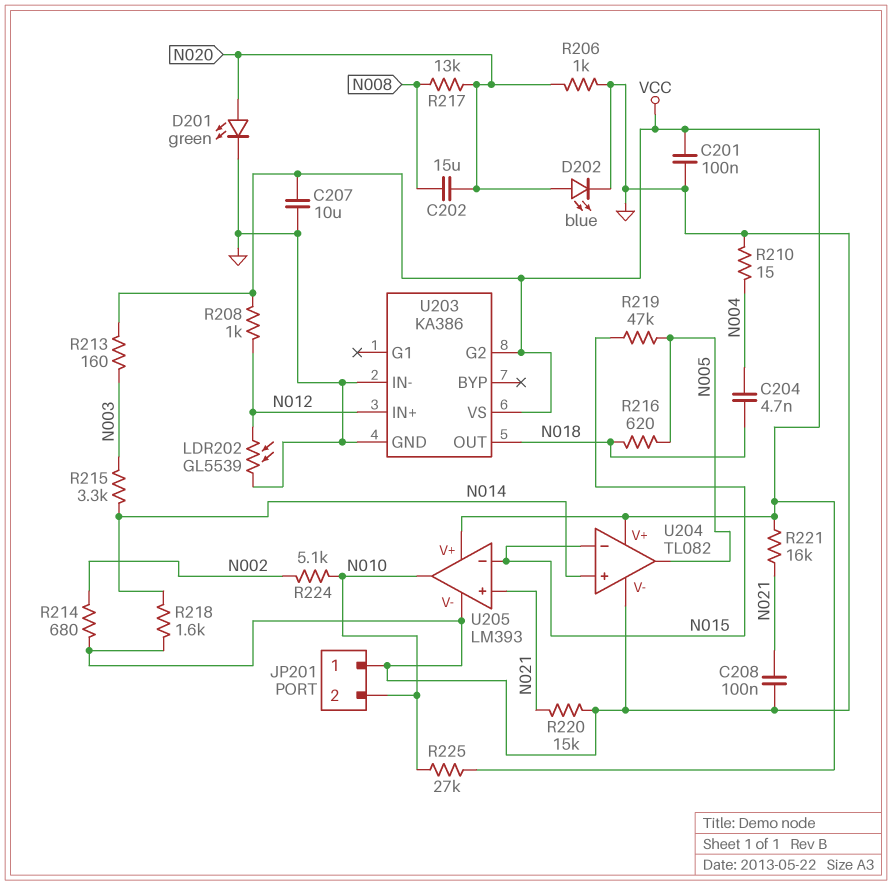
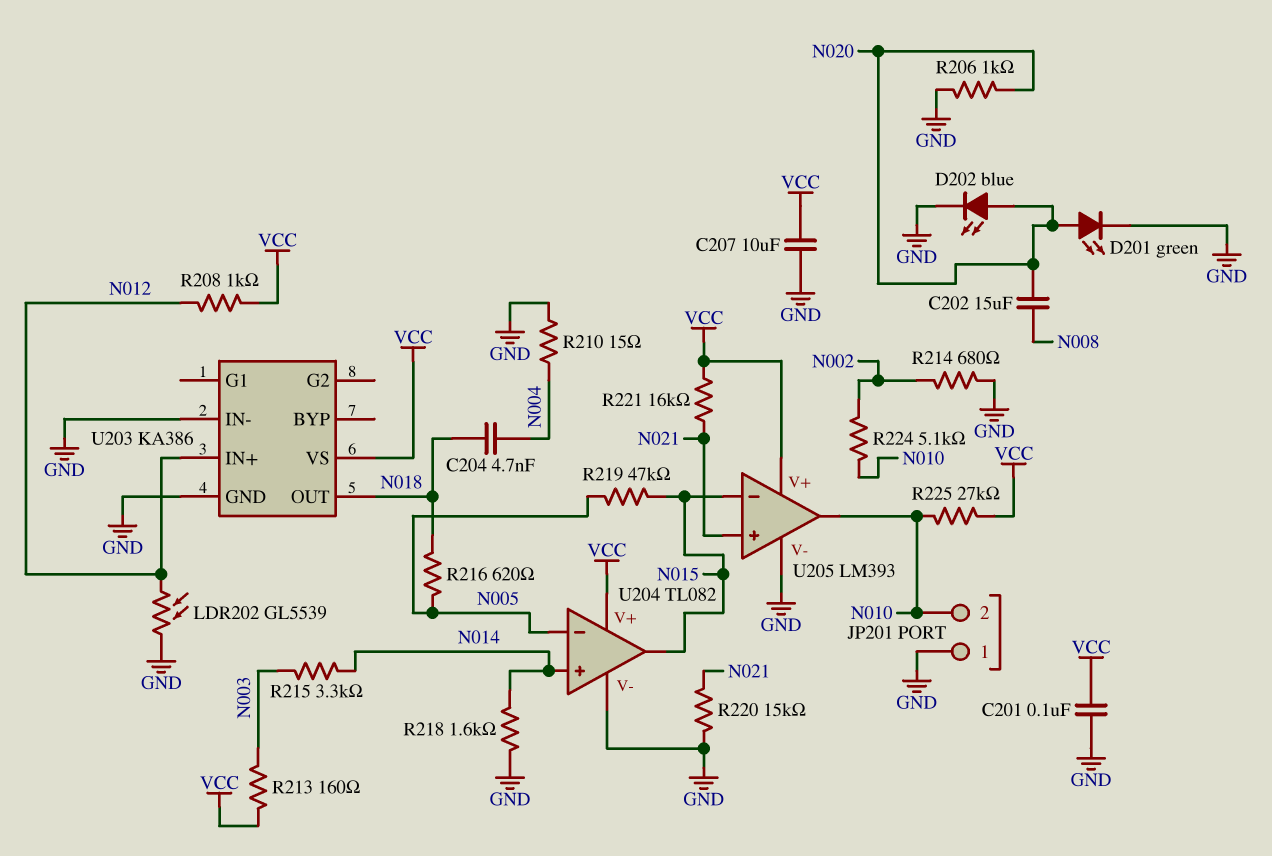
C208: 100nF (GND, N021) -> none
R217: 13k (N008, N020) -> none
U203 pin G2: VCC -> none
U204 pin in-: N015 -> N005
U204 pin out: N005 -> N015

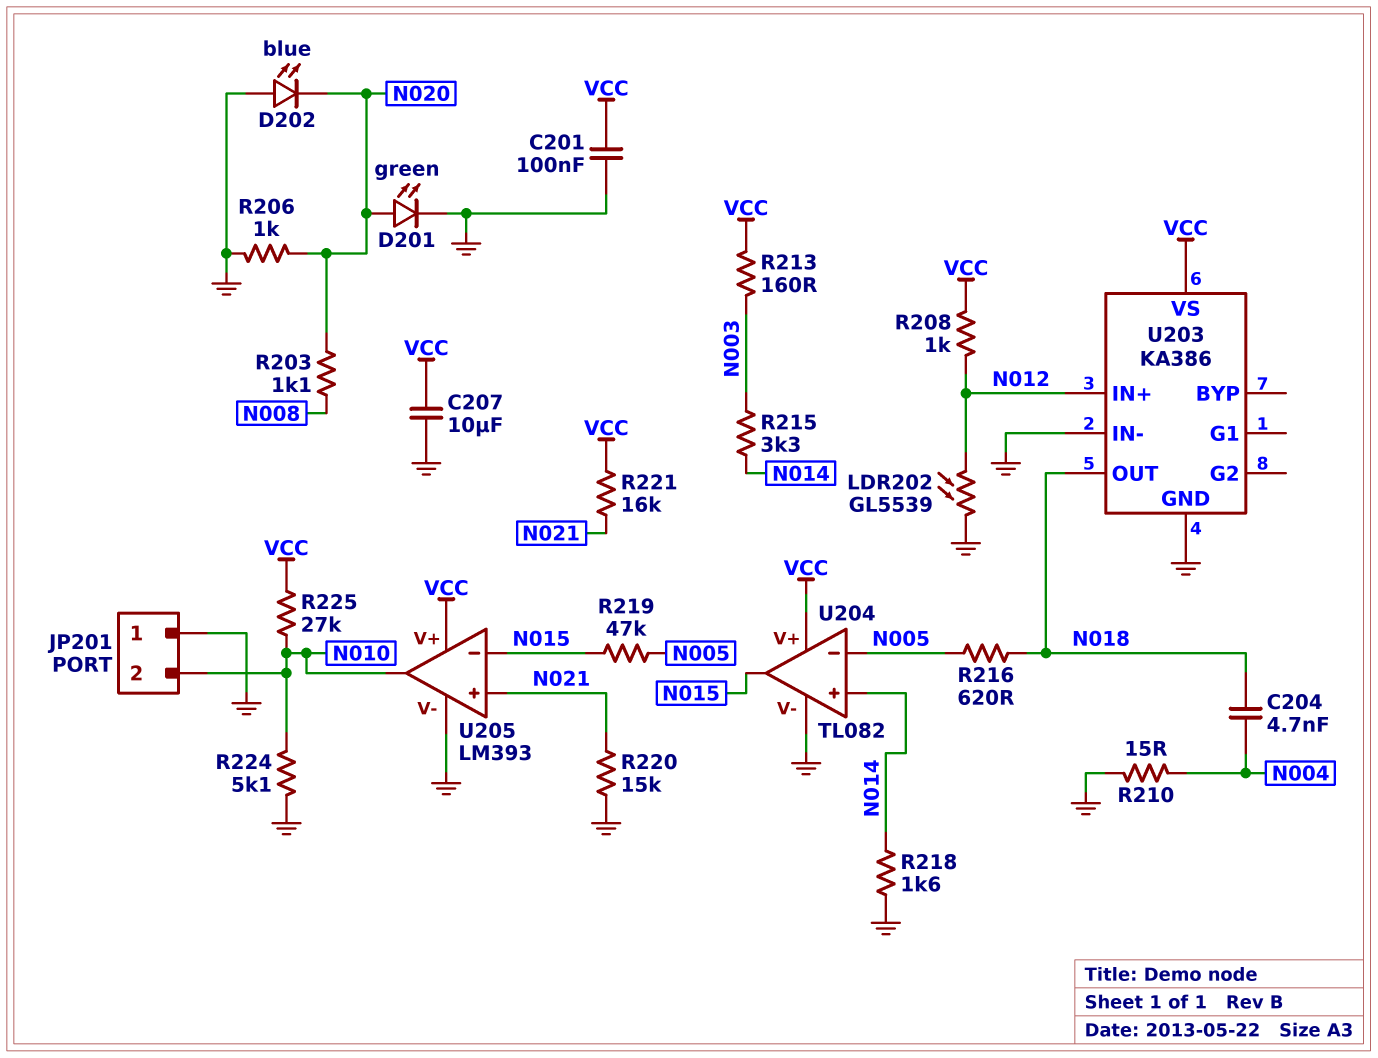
C202: 15uF (N008, N020) -> none
D202: LED blue (A N020, K GND) -> LED blue (A GND, K N020)
R203: none -> 1.1k (N008, N020)
R214: 680 (GND, N002) -> none
R224: 5.1k (N002, N010) -> 5.1k (GND, N010)

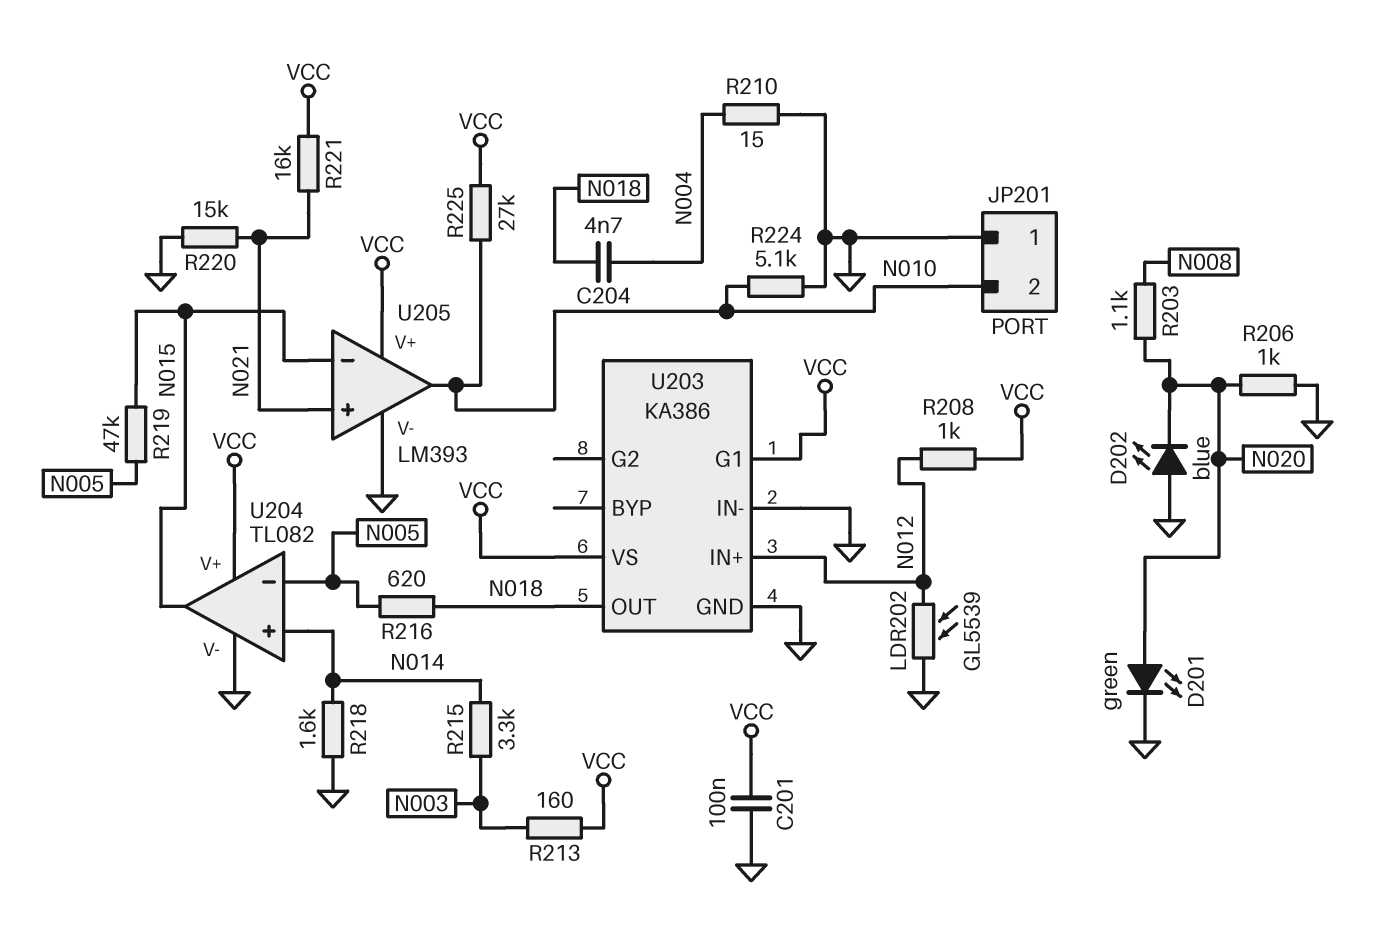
C207: 10uF (GND, VCC) -> none
U203 pin G1: none -> VCC

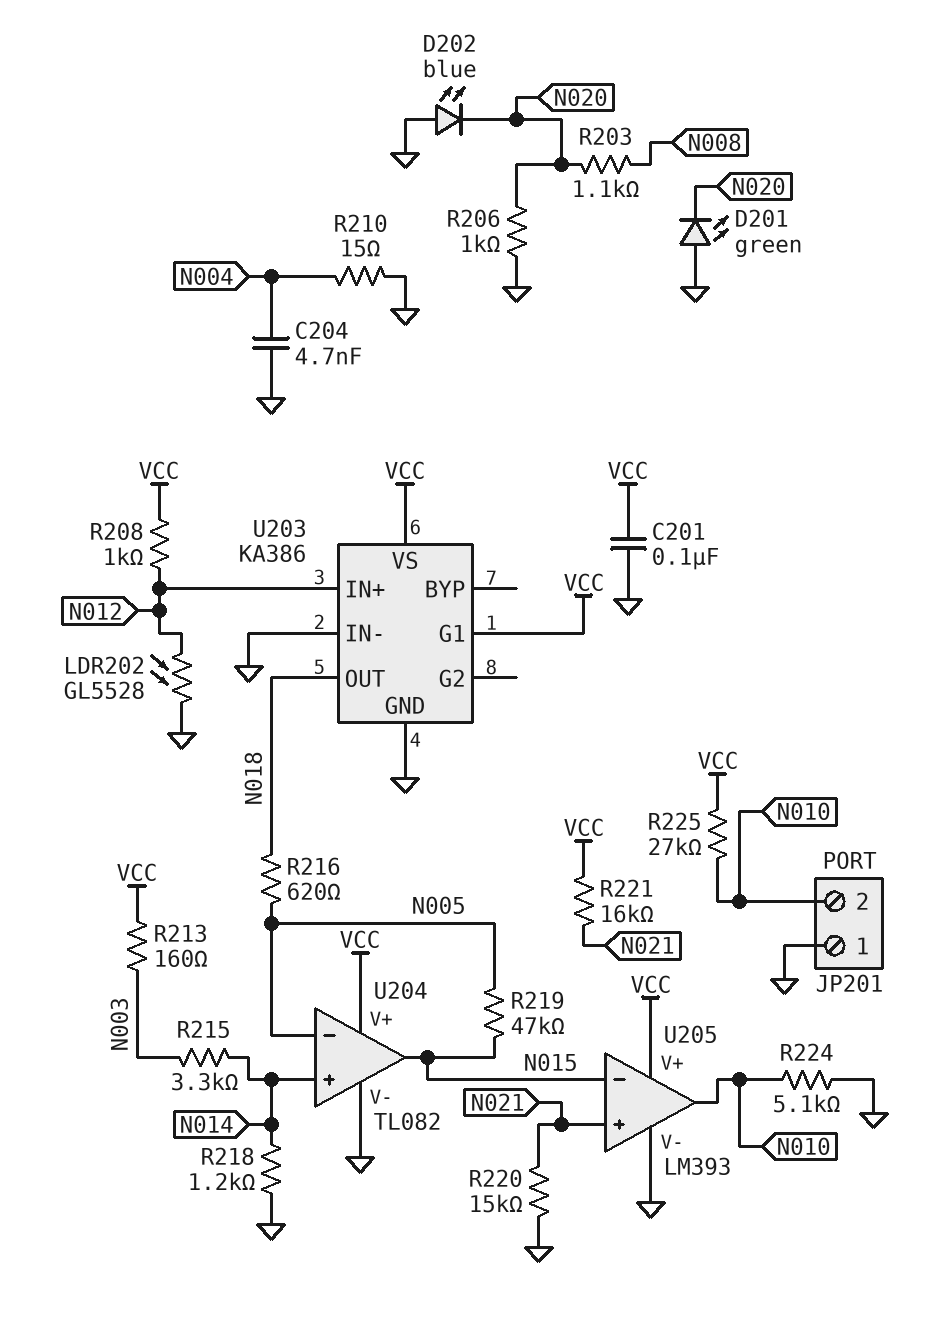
C204: 4.7nF (N004, N018) -> 4.7nF (GND, N004)
D201: LED green (A N020, K GND) -> LED green (A GND, K N020)
LDR202: GL5539 (GND, N012) -> GL5528 (GND, N012)
R218: 1.6k (GND, N014) -> 1.2k (GND, N014)

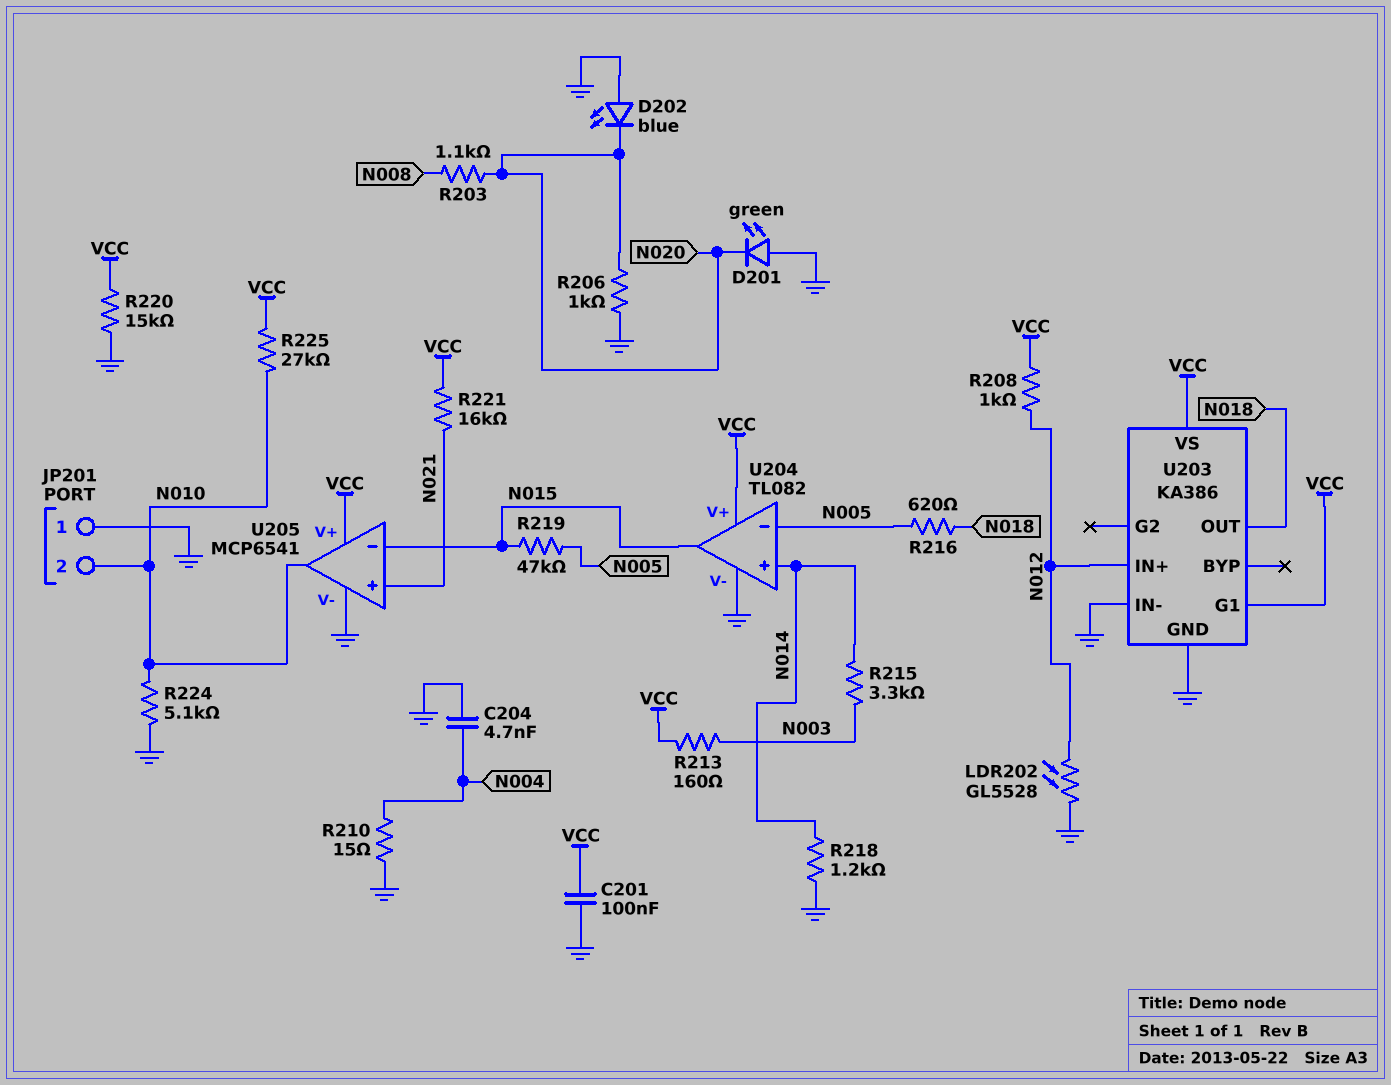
R220: 15k (GND, N021) -> 15k (GND, VCC)
U205: LM393 -> MCP6541

